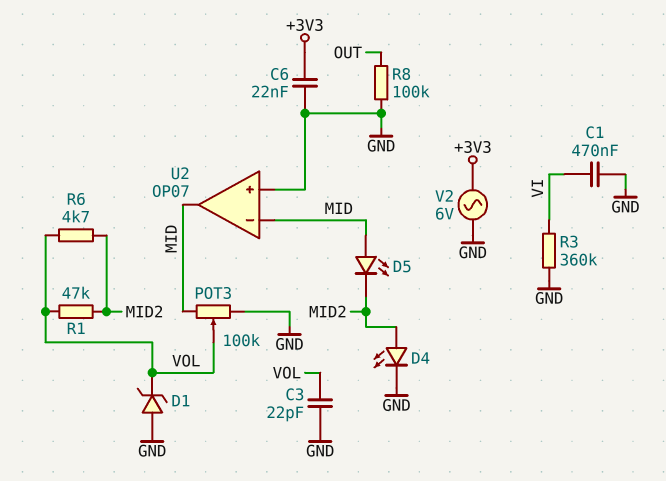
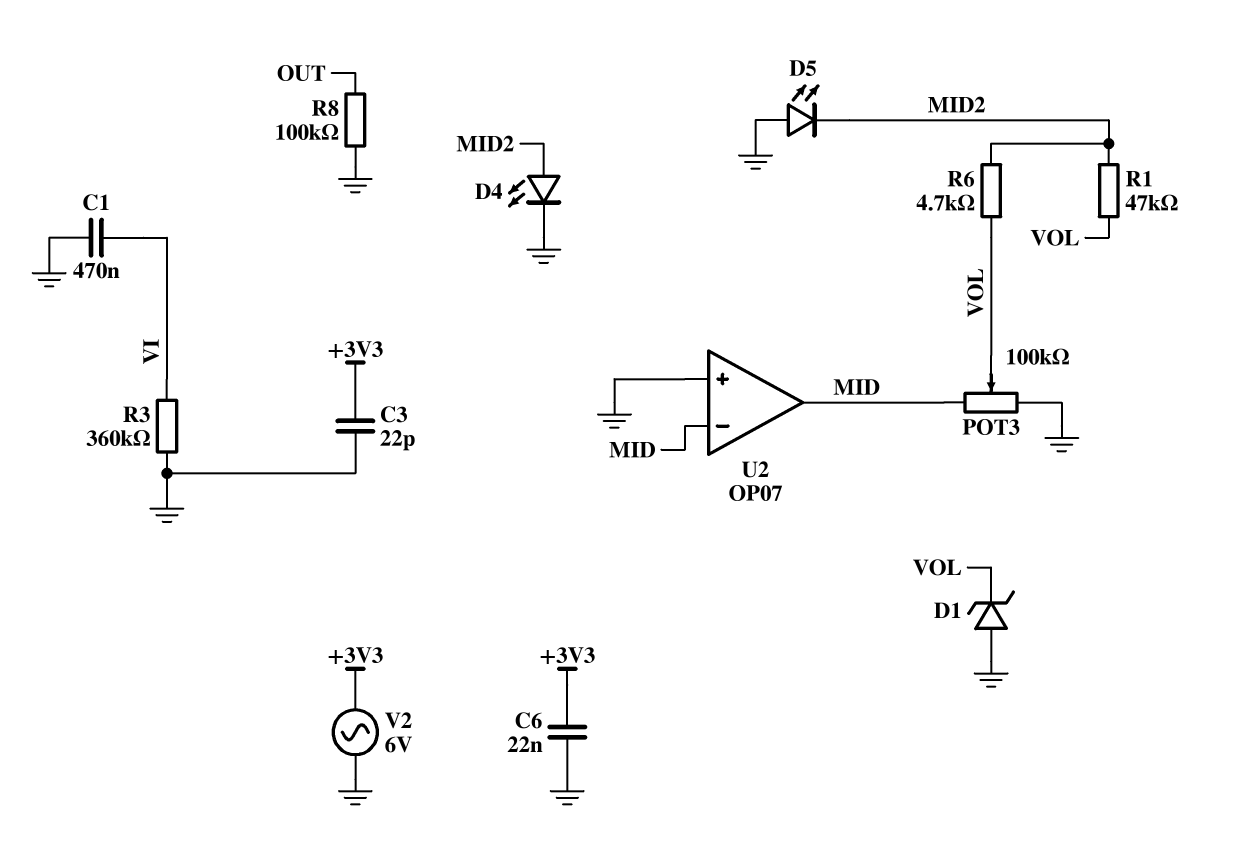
C3: 22pF (GND, VOL) -> 22pF (+3V3, GND)
D5: LED (A MID, K MID2) -> LED (A GND, K MID2)

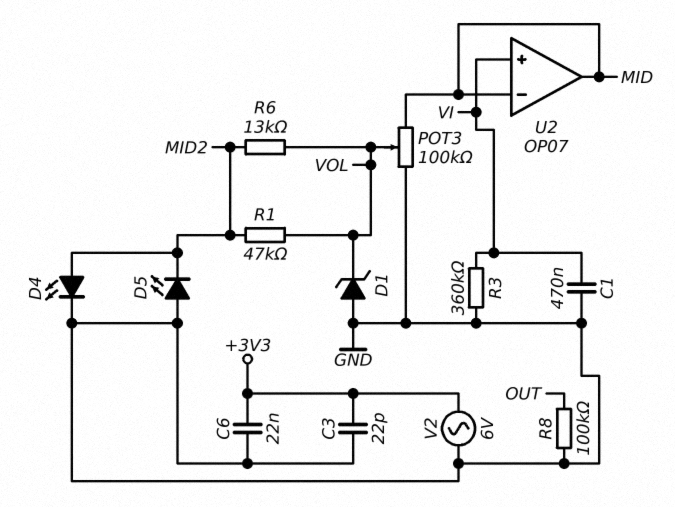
R6: 4.7k (MID2, VOL) -> 13k (MID2, VOL)
U2 pin in+: GND -> VI

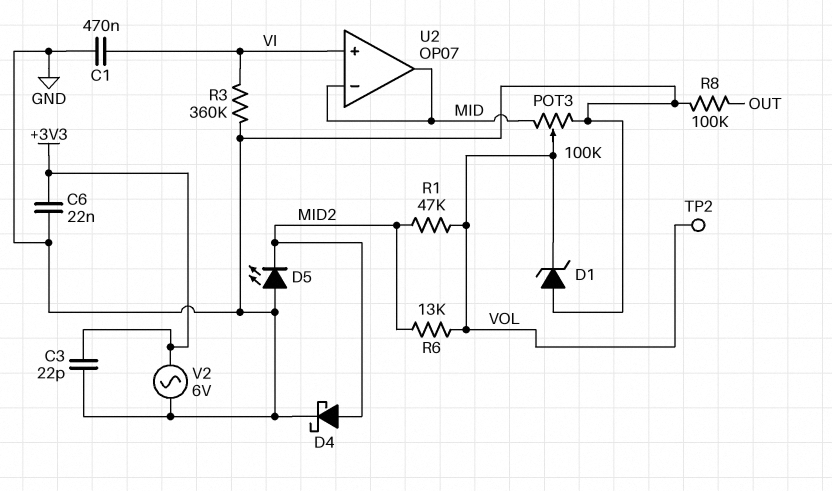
D4: LED (A MID2, K GND) -> schottky (A MID2, K GND)
TP2: none -> test point (VOL)

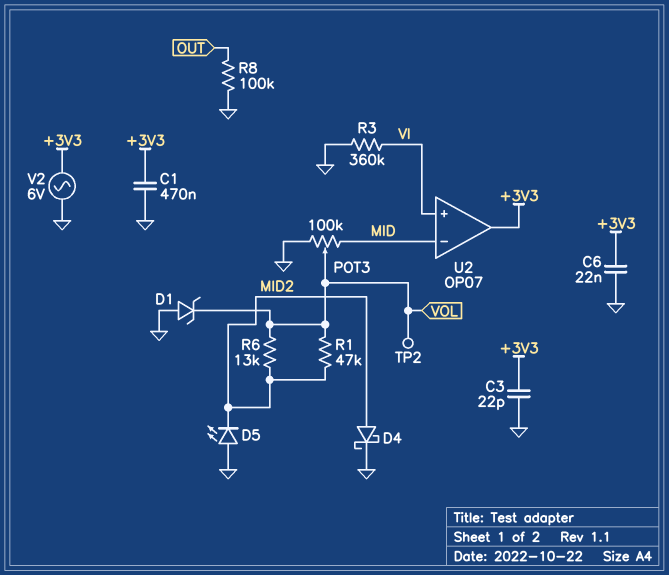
C1: 470nF (GND, VI) -> 470nF (+3V3, GND)
U2 pin out: MID -> +3V3

